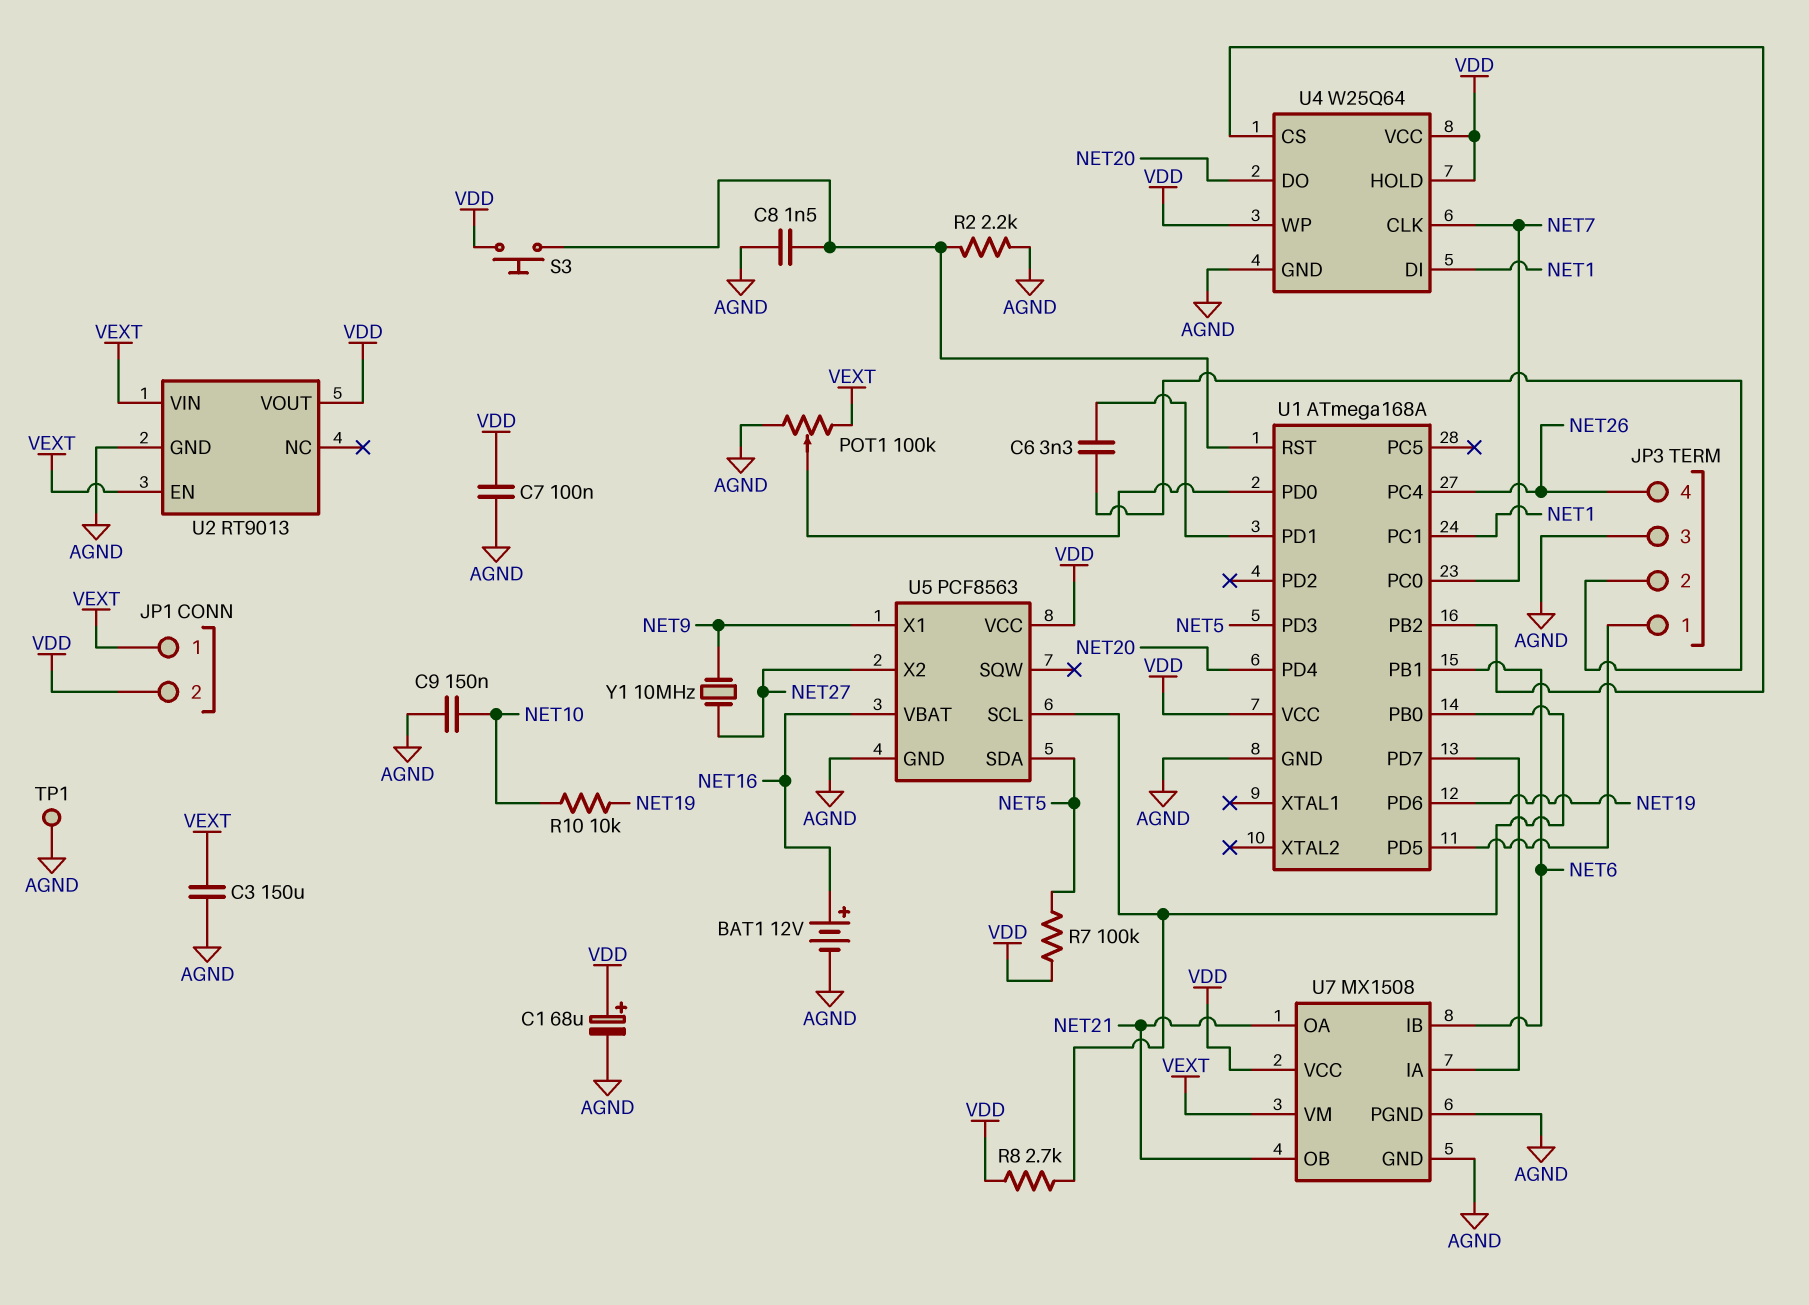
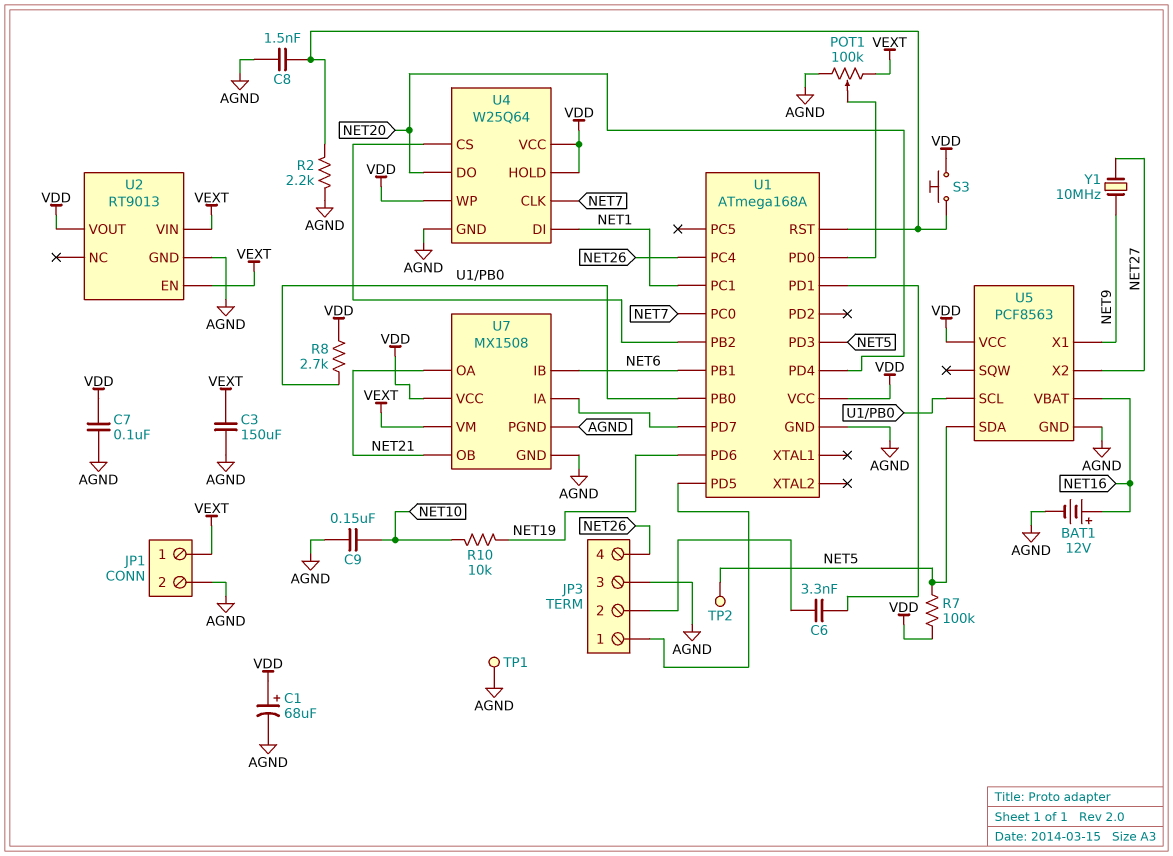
JP1 pin 2: VDD -> AGND
TP2: none -> test point (NET5)

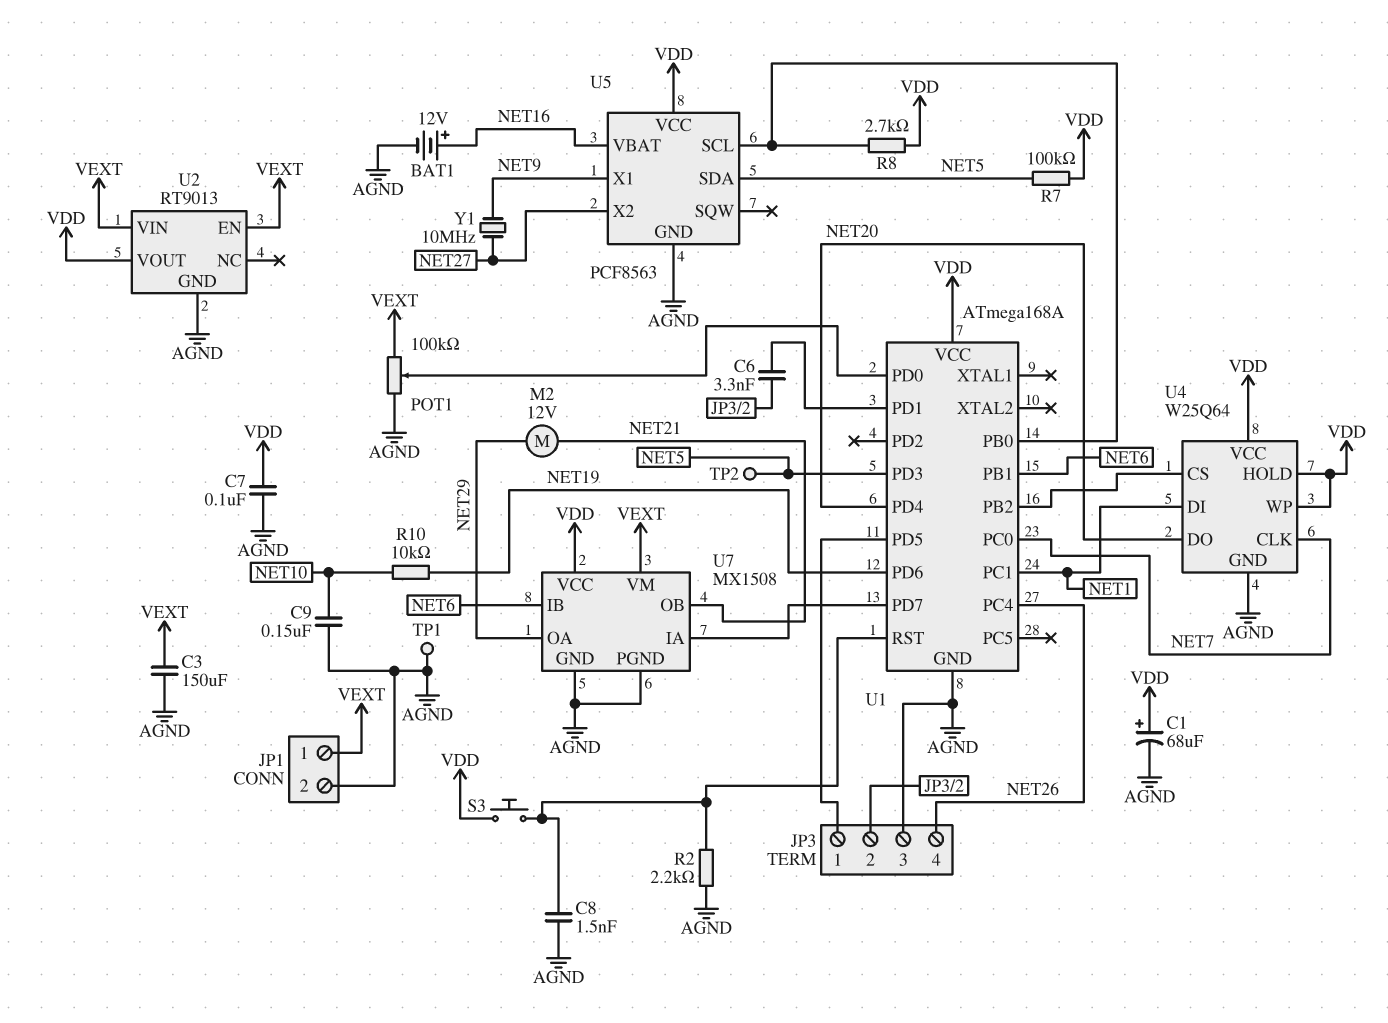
M2: none -> motor 12V (NET21, NET29)
U7 pin OA: NET21 -> NET29

